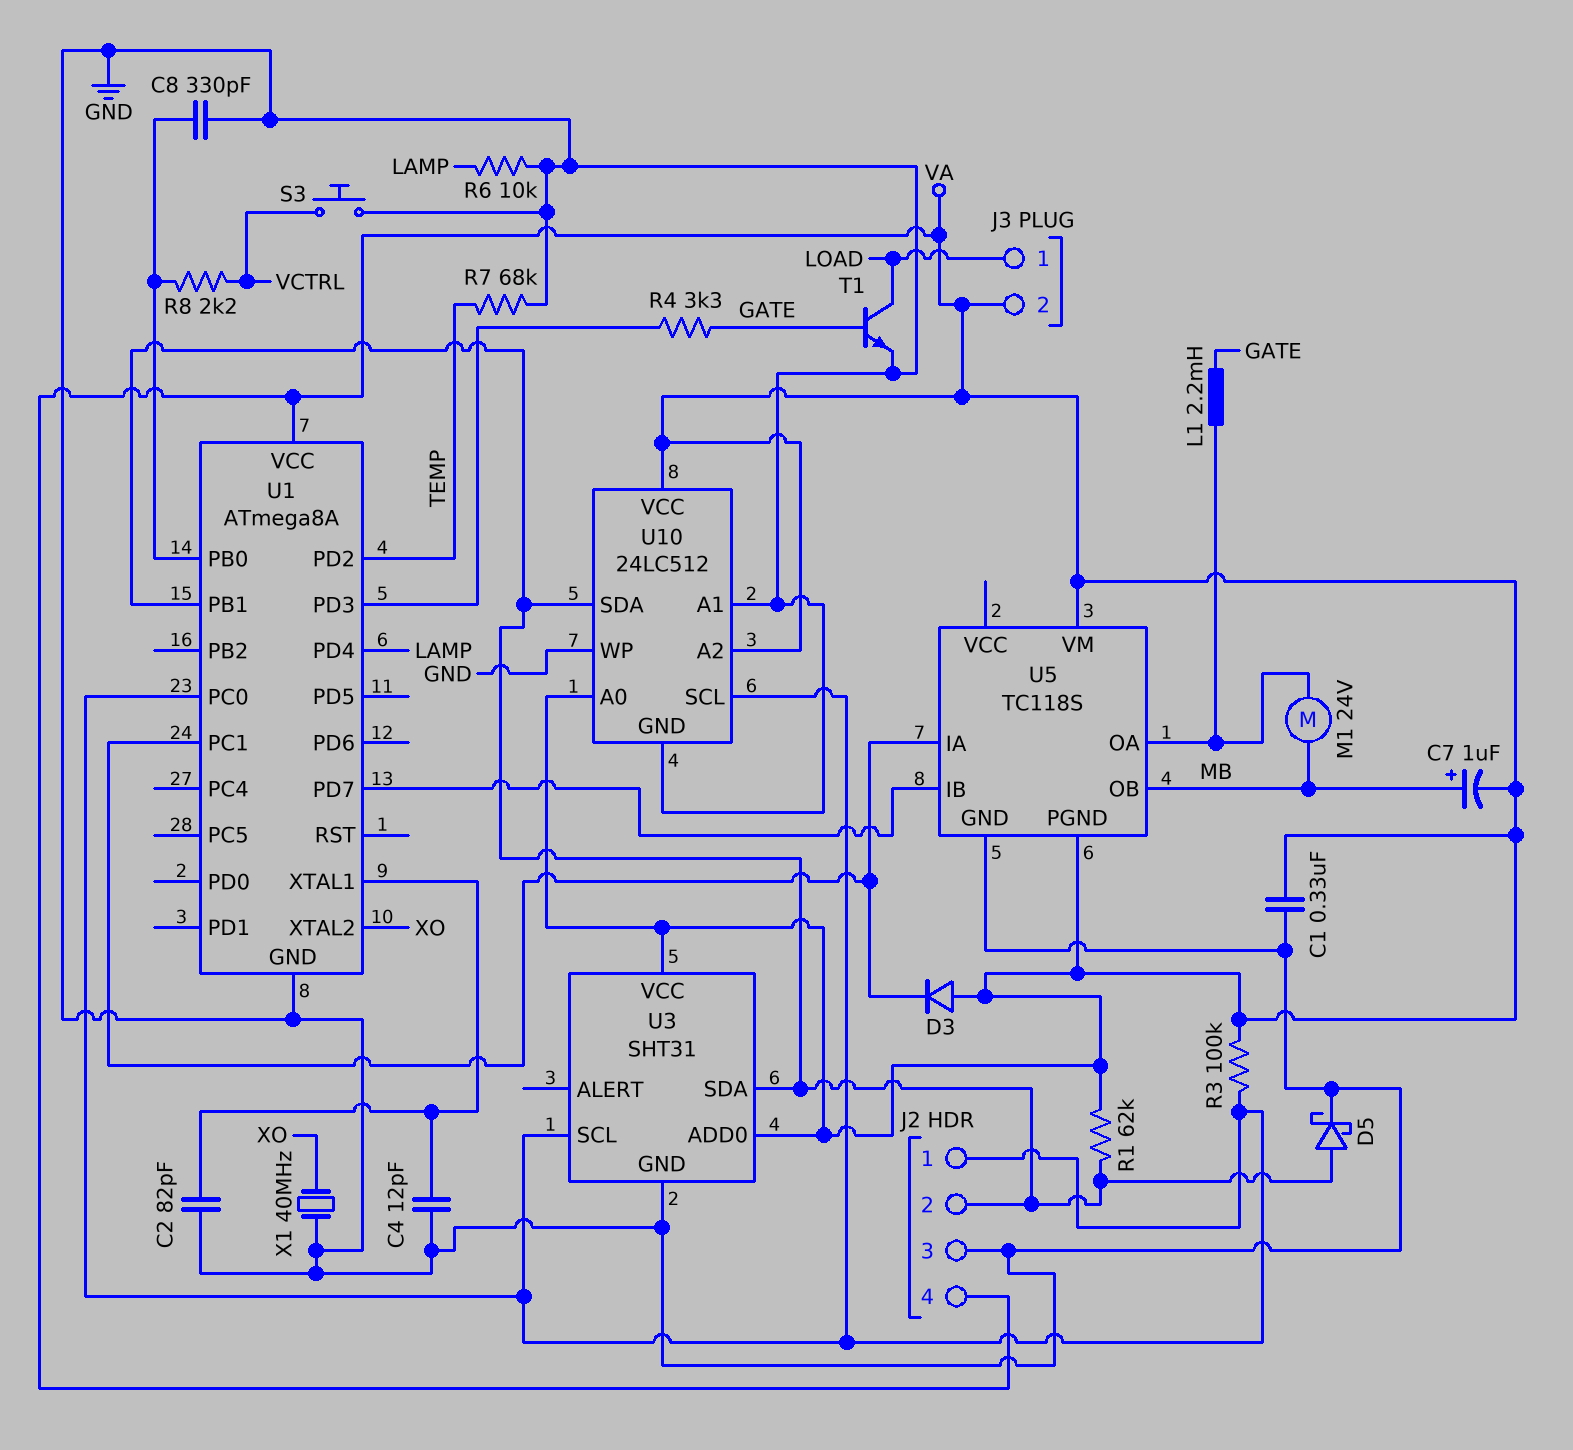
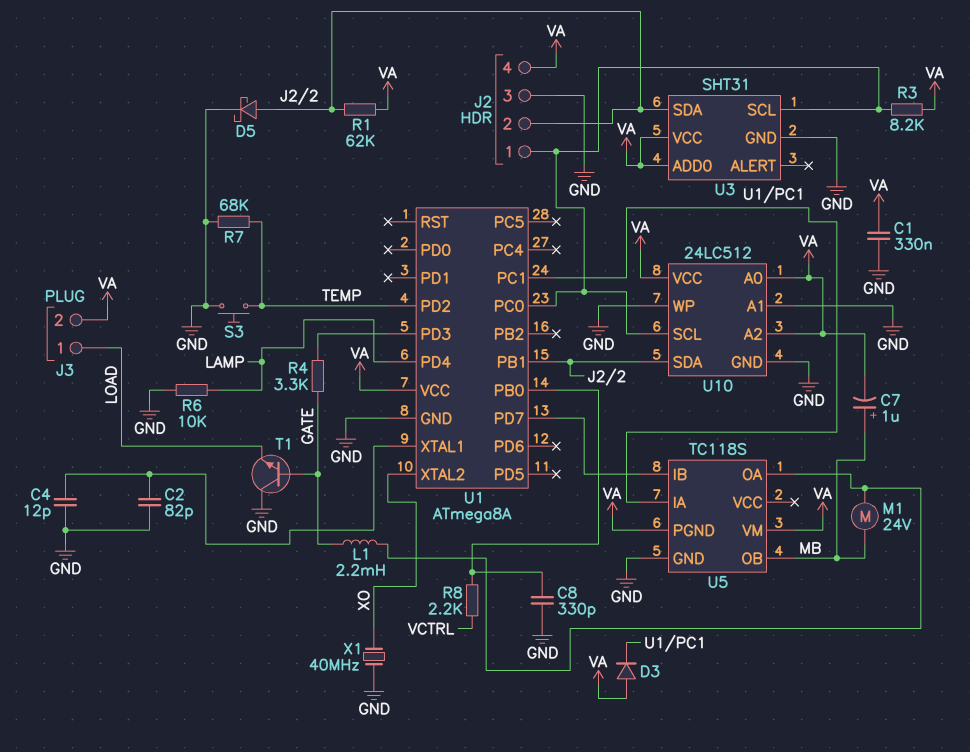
R3: 100k (J2/1, VA) -> 8.2k (J2/1, VA)
S3: button (GND, VCTRL) -> button (GND, TEMP)
T1: NPN (B GATE, C LOAD, E GND) -> NPN (B GATE, C GND, E LOAD)

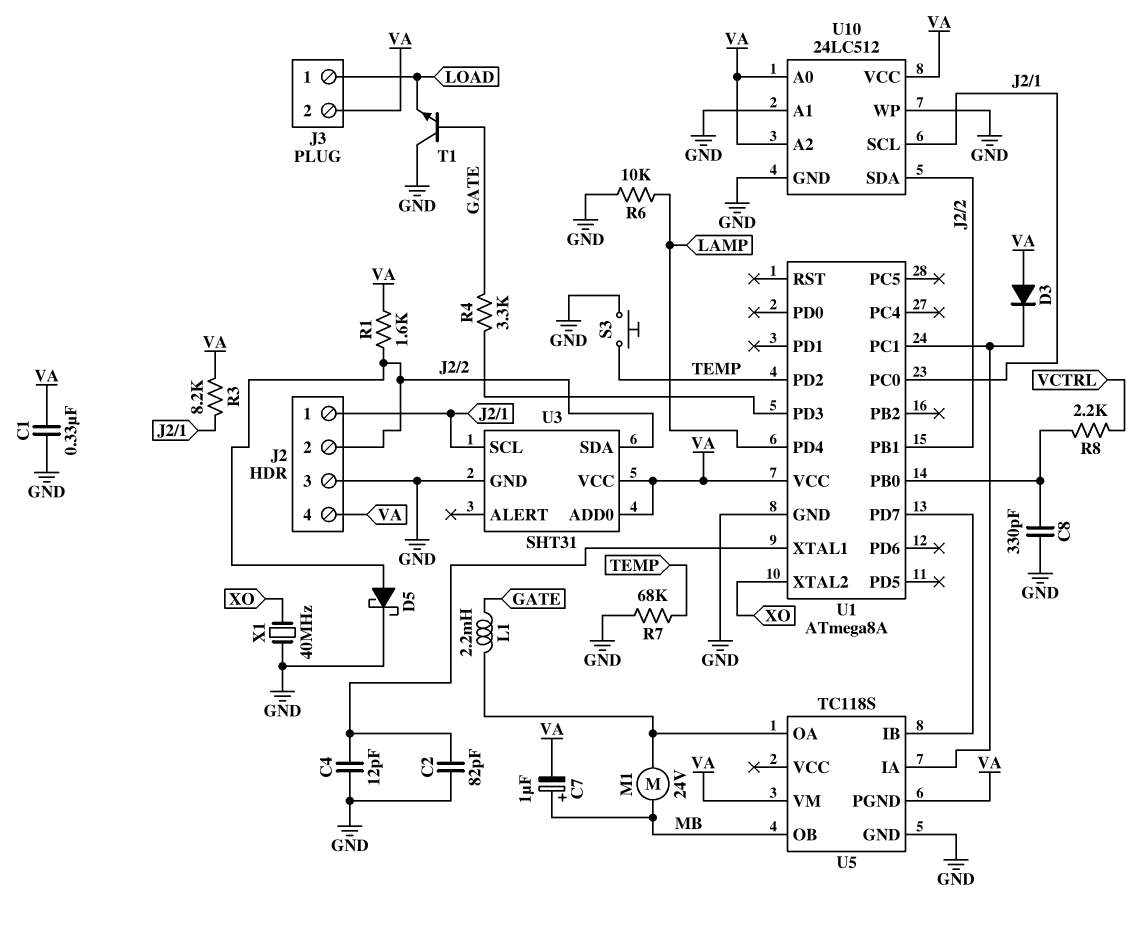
R1: 62k (J2/2, VA) -> 1.6k (J2/2, VA)

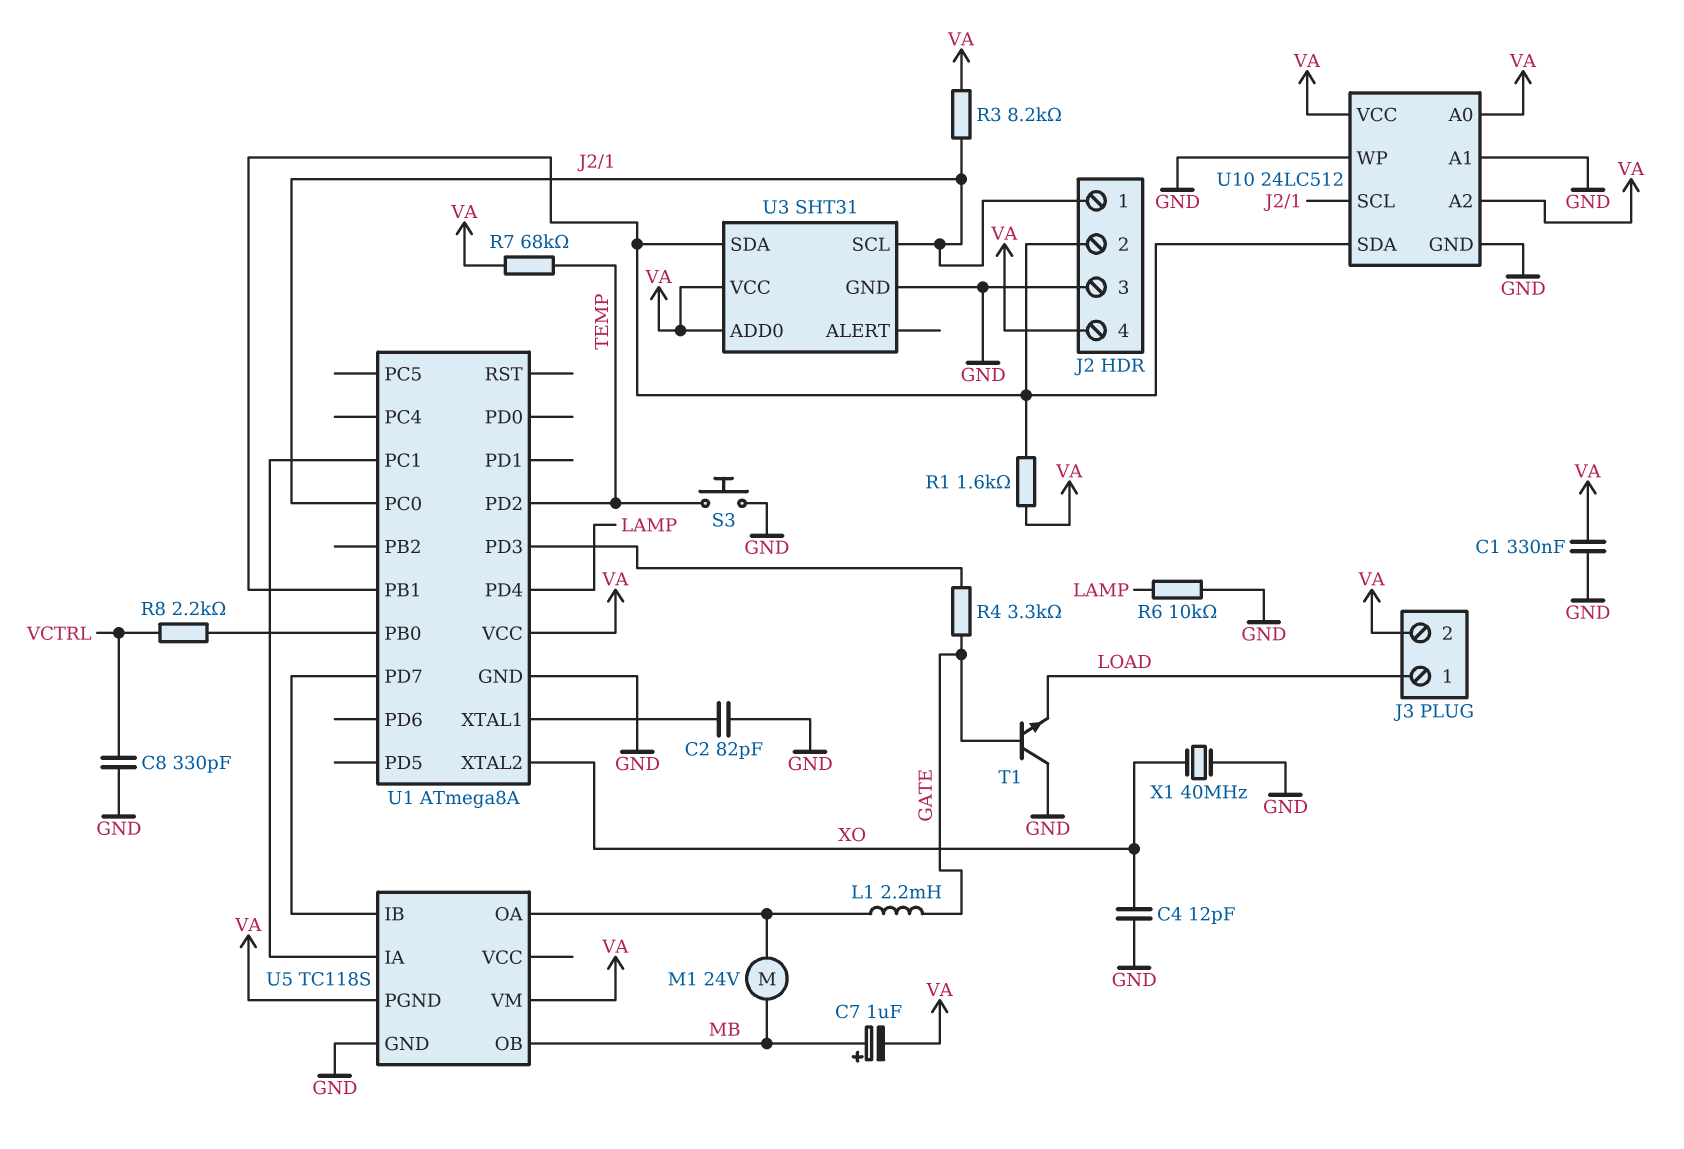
C4: 12pF (GND, U1/XTAL1) -> 12pF (GND, XO)
C8: 330pF (GND, U1/PB0) -> 330pF (GND, VCTRL)
D3: diode (A VA, K U1/PC1) -> none
D5: schottky (A J2/2, K GND) -> none
R7: 68k (GND, TEMP) -> 68k (TEMP, VA)

